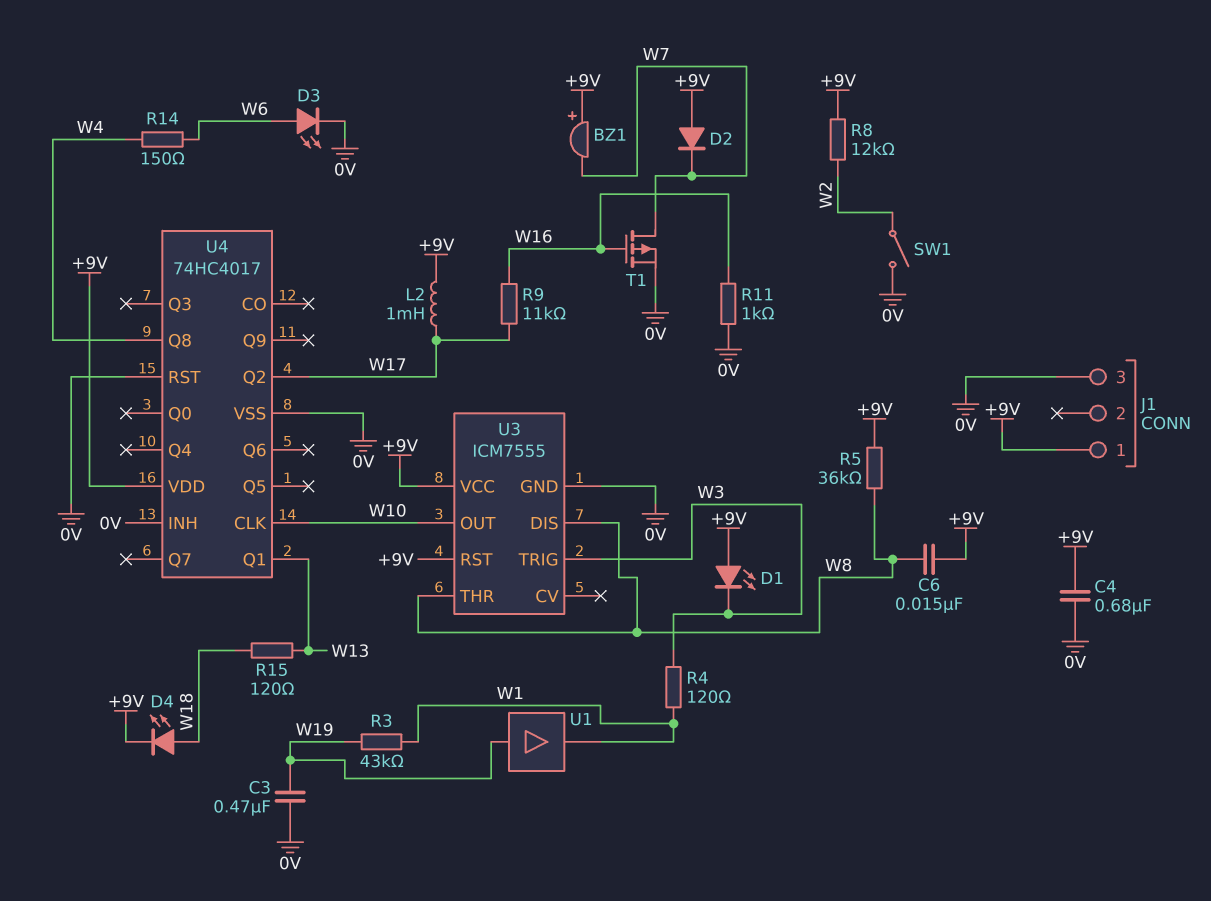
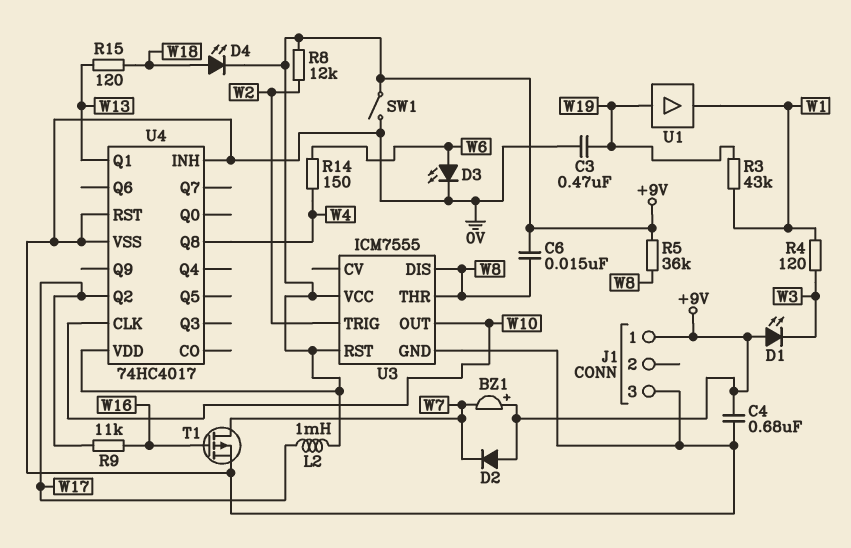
R11: 1k (0V, W16) -> none
SW1: switch (0V, W2) -> switch (+9V, 0V)
U3 pin TRIG: W3 -> W2

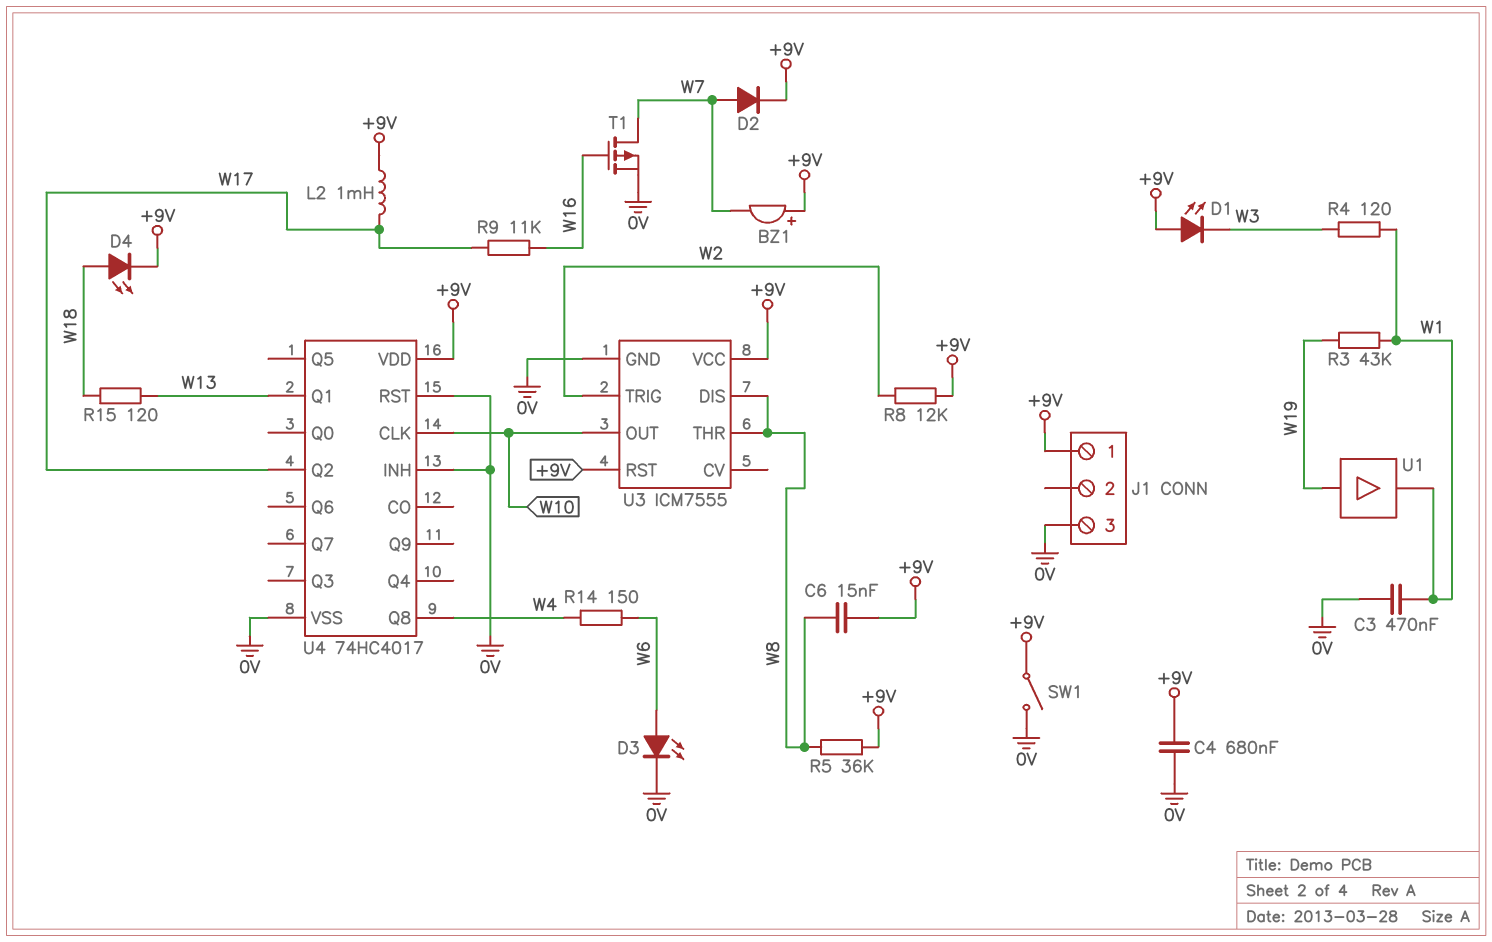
C3: 470nF (0V, W19) -> 470nF (0V, W1)
D2: diode (A +9V, K W7) -> diode (A W7, K +9V)

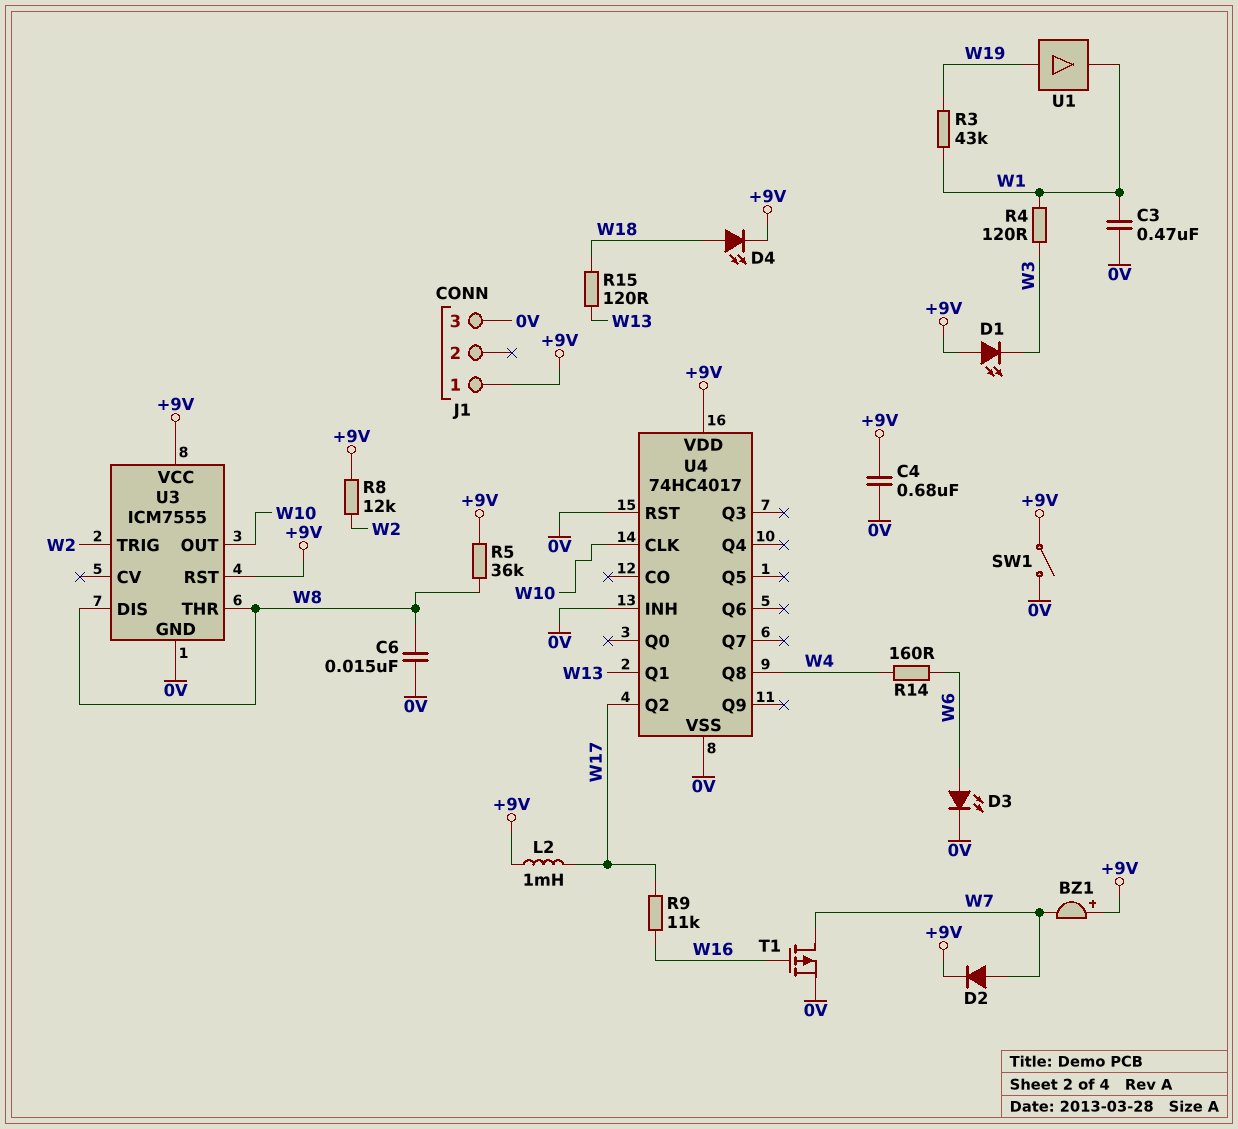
C6: 15nF (+9V, W8) -> 15nF (0V, W8)
R14: 150 (W4, W6) -> 160 (W4, W6)

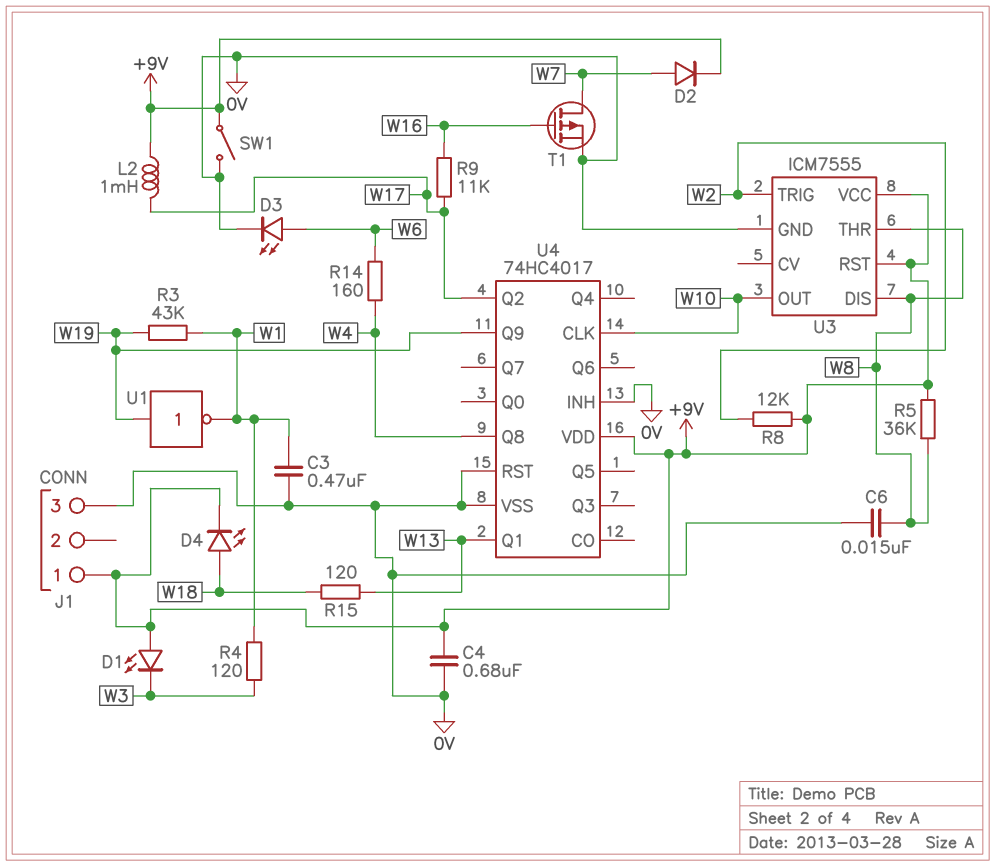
BZ1: buzzer (plus +9V, minus W7) -> none
U1: buffer (in W19, out W1) -> NOT (in W19, out W1)
U4 pin Q9: none -> W19

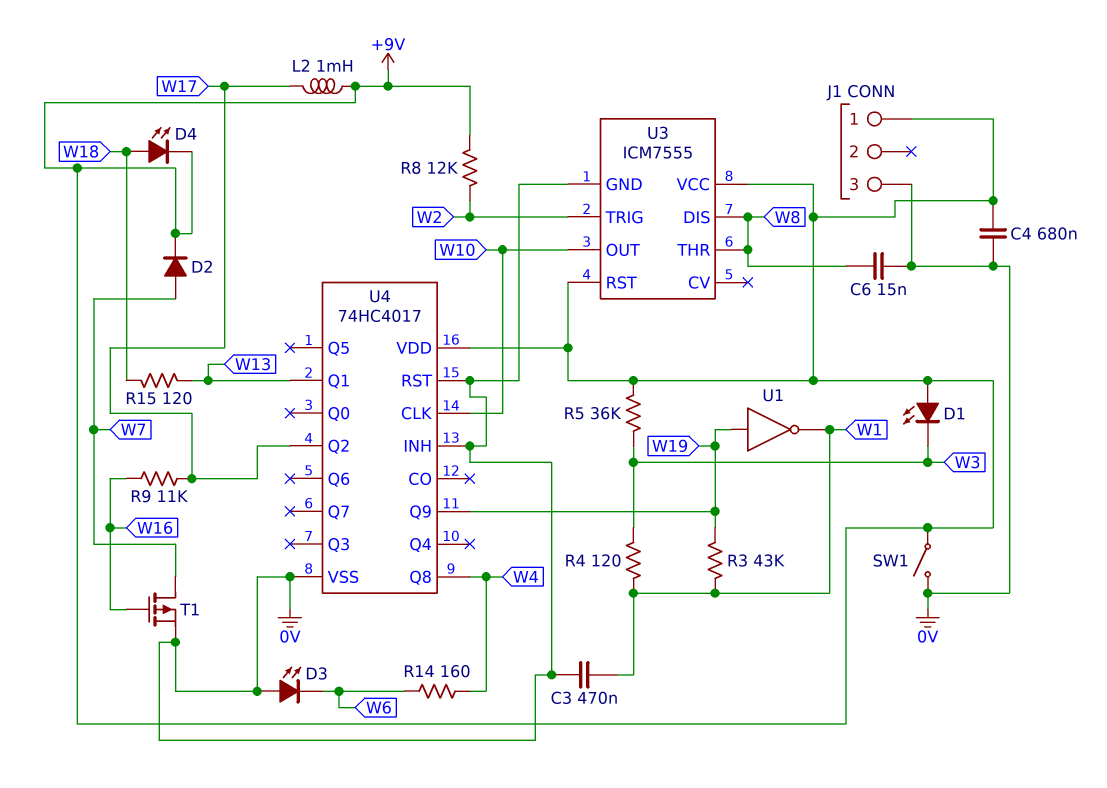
D3: LED (A W6, K 0V) -> LED (A 0V, K W6)
R5: 36k (+9V, W8) -> 36k (+9V, W3)

